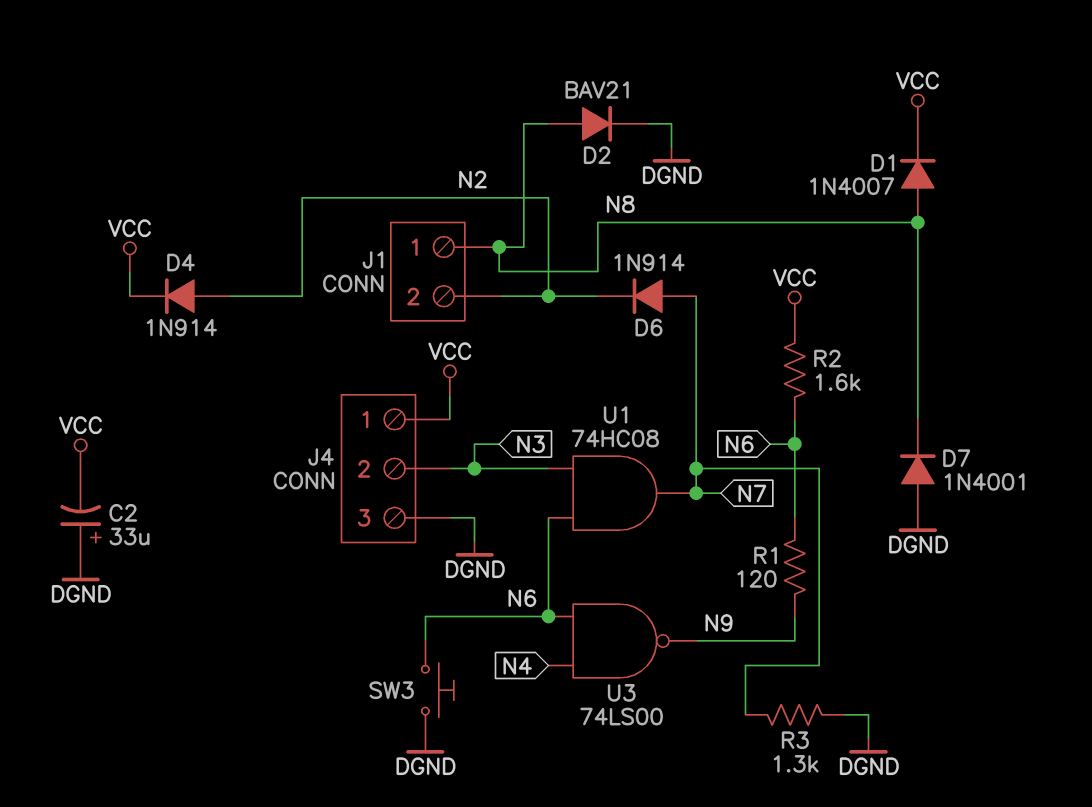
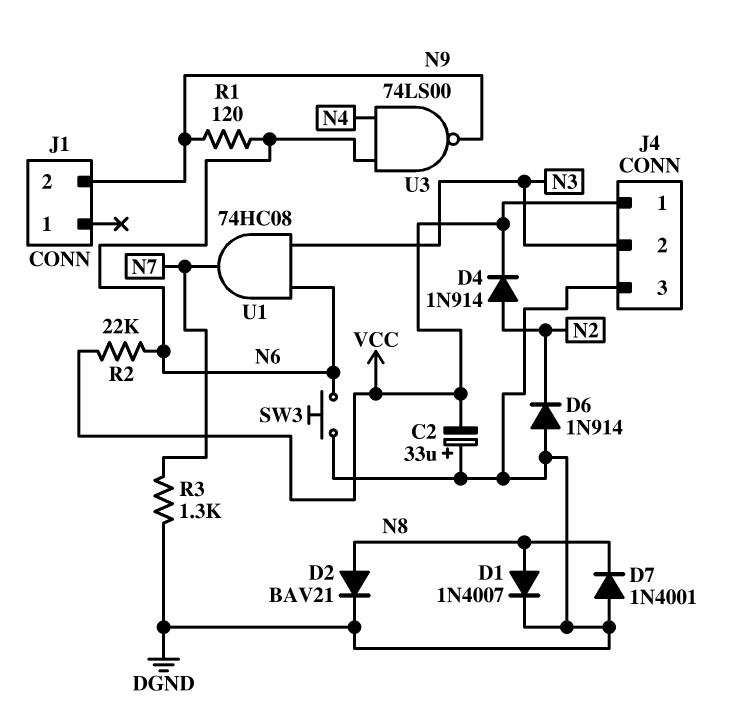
D1: diode 1N4007 (A N8, K VCC) -> diode 1N4007 (A N8, K DGND)
D6: diode 1N914 (A N7, K N2) -> diode 1N914 (A DGND, K N2)
J1 pin 1: N8 -> none
J1 pin 2: N2 -> N9
R2: 1.6k (N6, VCC) -> 22k (N6, VCC)

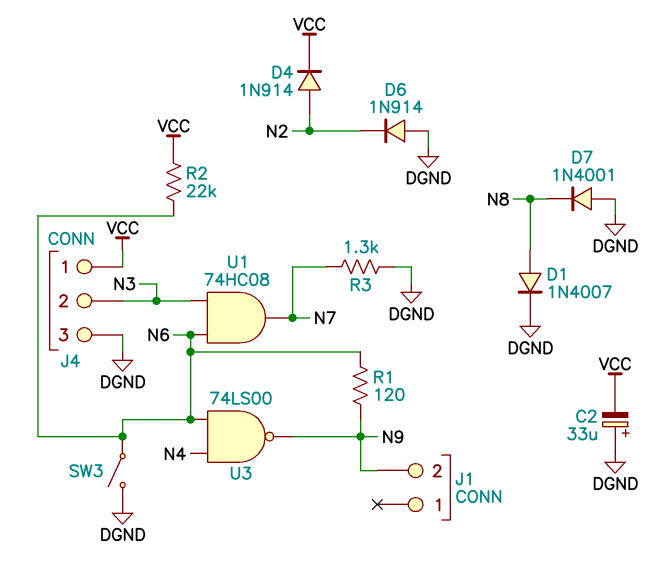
D2: diode BAV21 (A N8, K DGND) -> none
SW3: button (DGND, N6) -> switch (DGND, N6)

